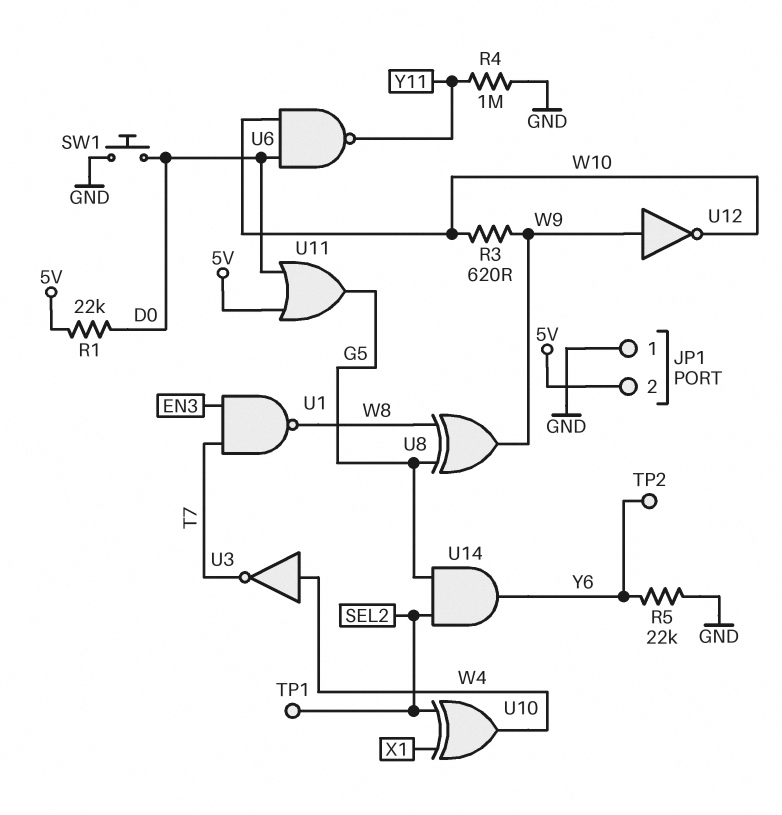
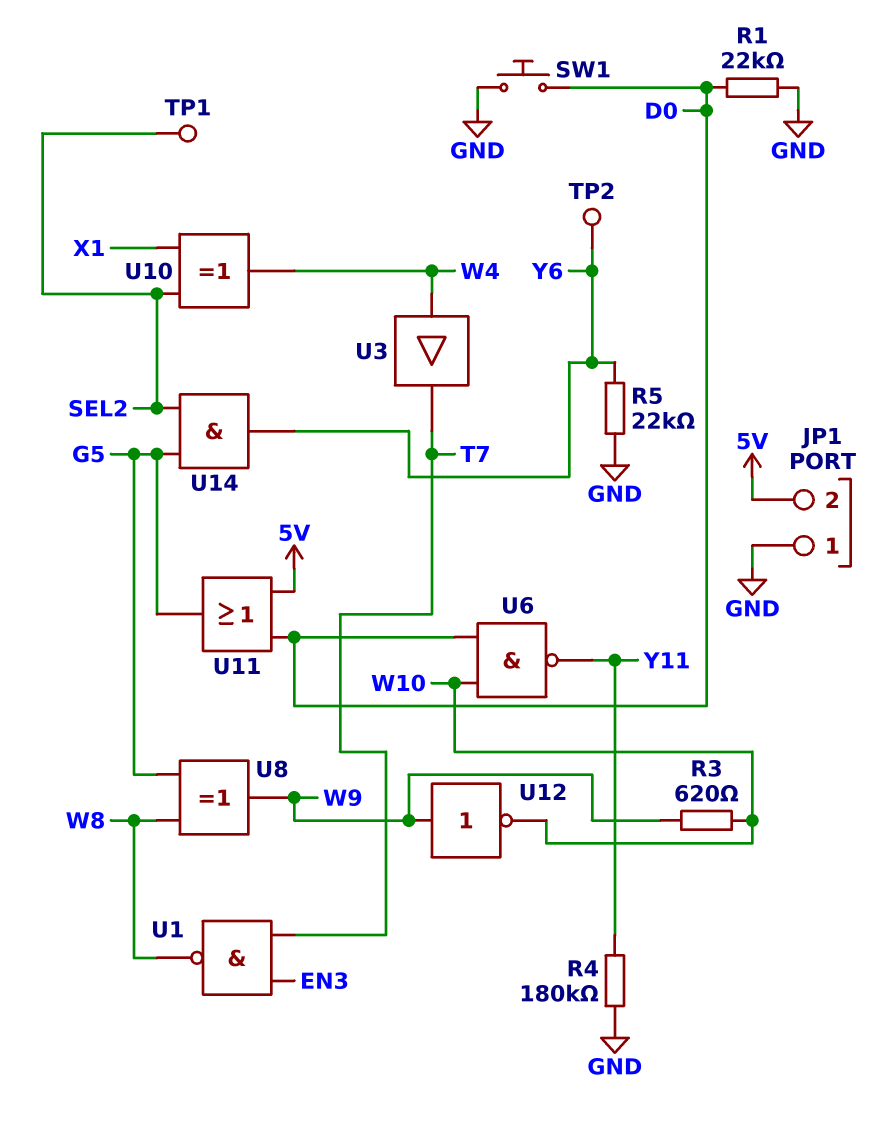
R1: 22k (5V, D0) -> 22k (D0, GND)
R4: 1M (GND, Y11) -> 180k (GND, Y11)
U3: NOT (in W4, out T7) -> buffer (in W4, out T7)

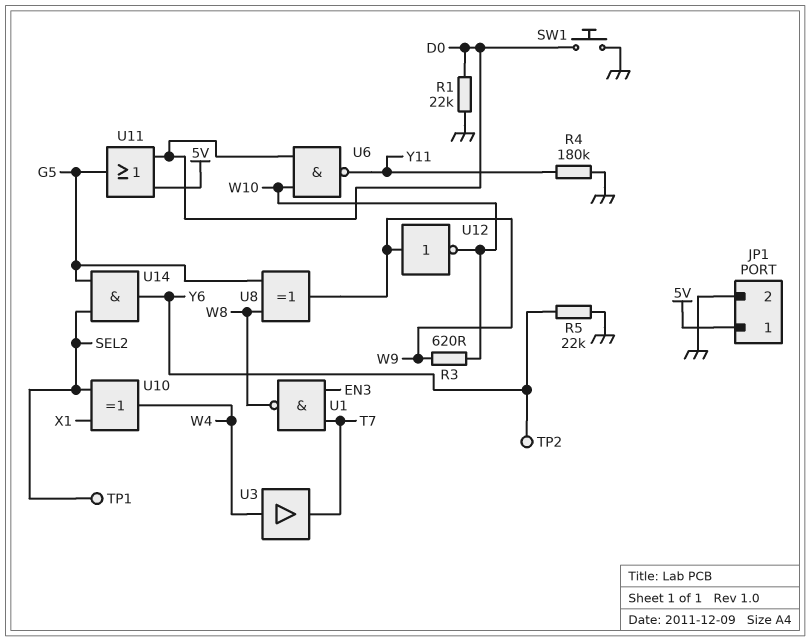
JP1 pin 1: GND -> 5V
JP1 pin 2: 5V -> GND

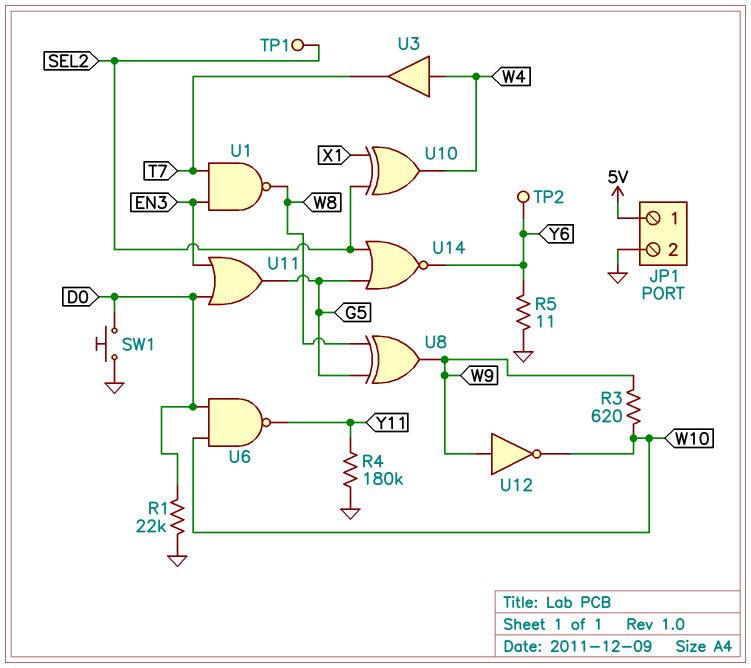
R5: 22k (GND, Y6) -> 11 (GND, Y6)
U11: OR (in 5V, in D0, out G5) -> OR (in D0, in EN3, out G5)
U14: AND (in G5, in SEL2, out Y6) -> NOR (in G5, in SEL2, out Y6)

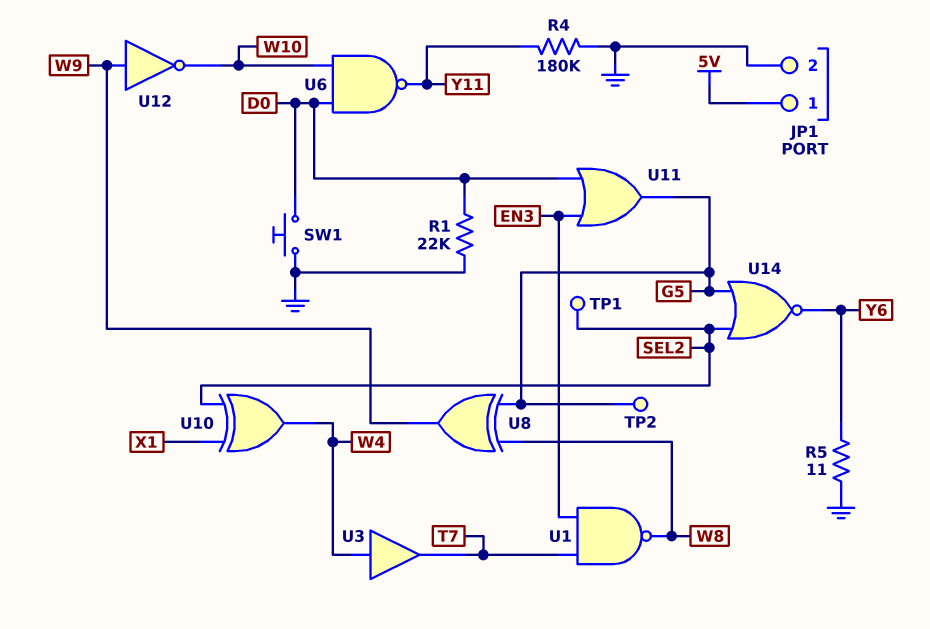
R3: 620 (W9, W10) -> none
TP2: test point (Y6) -> test point (G5)

